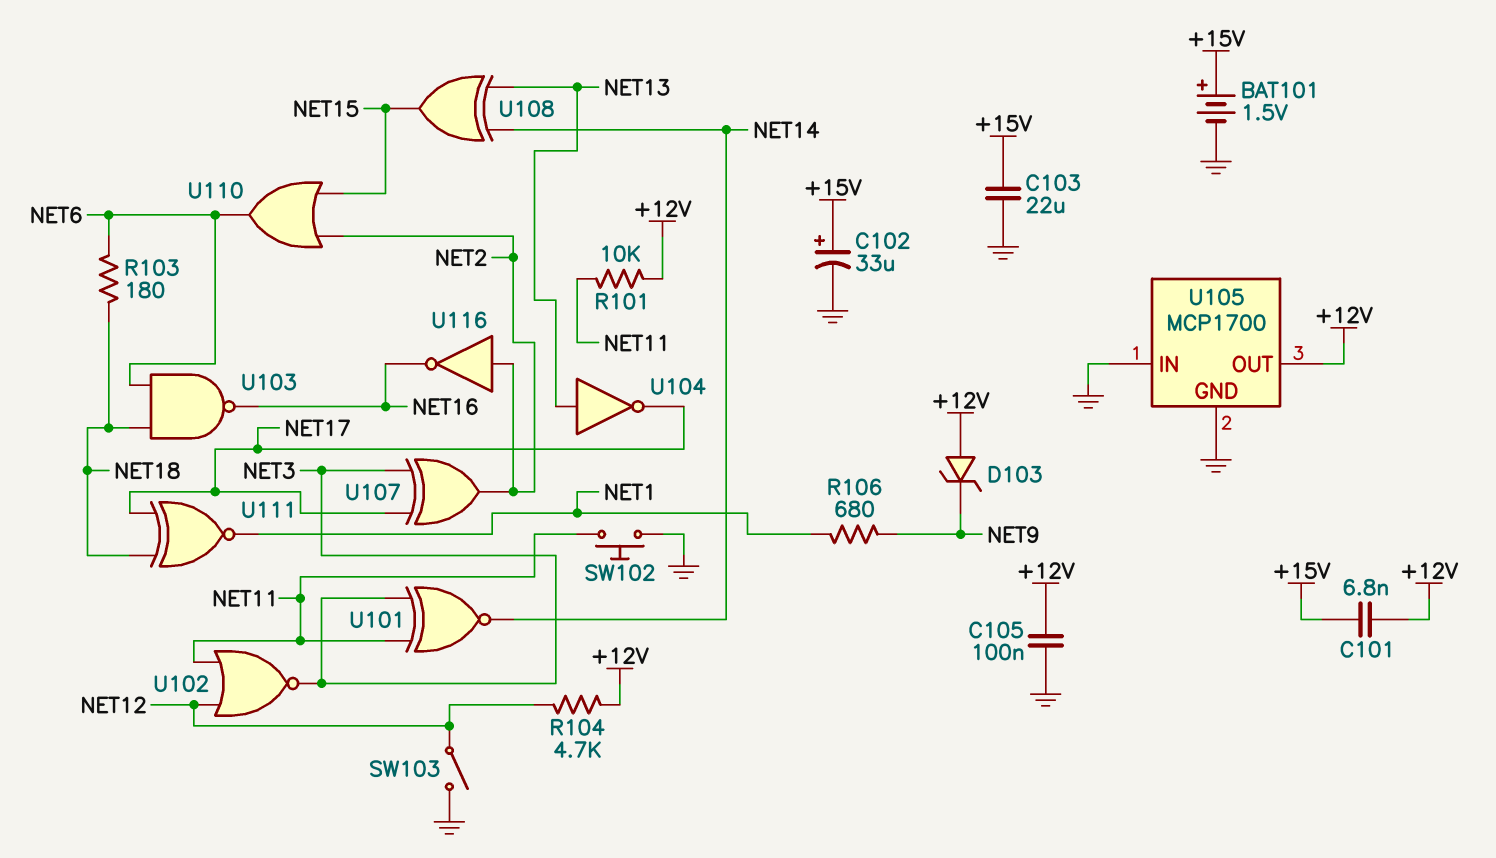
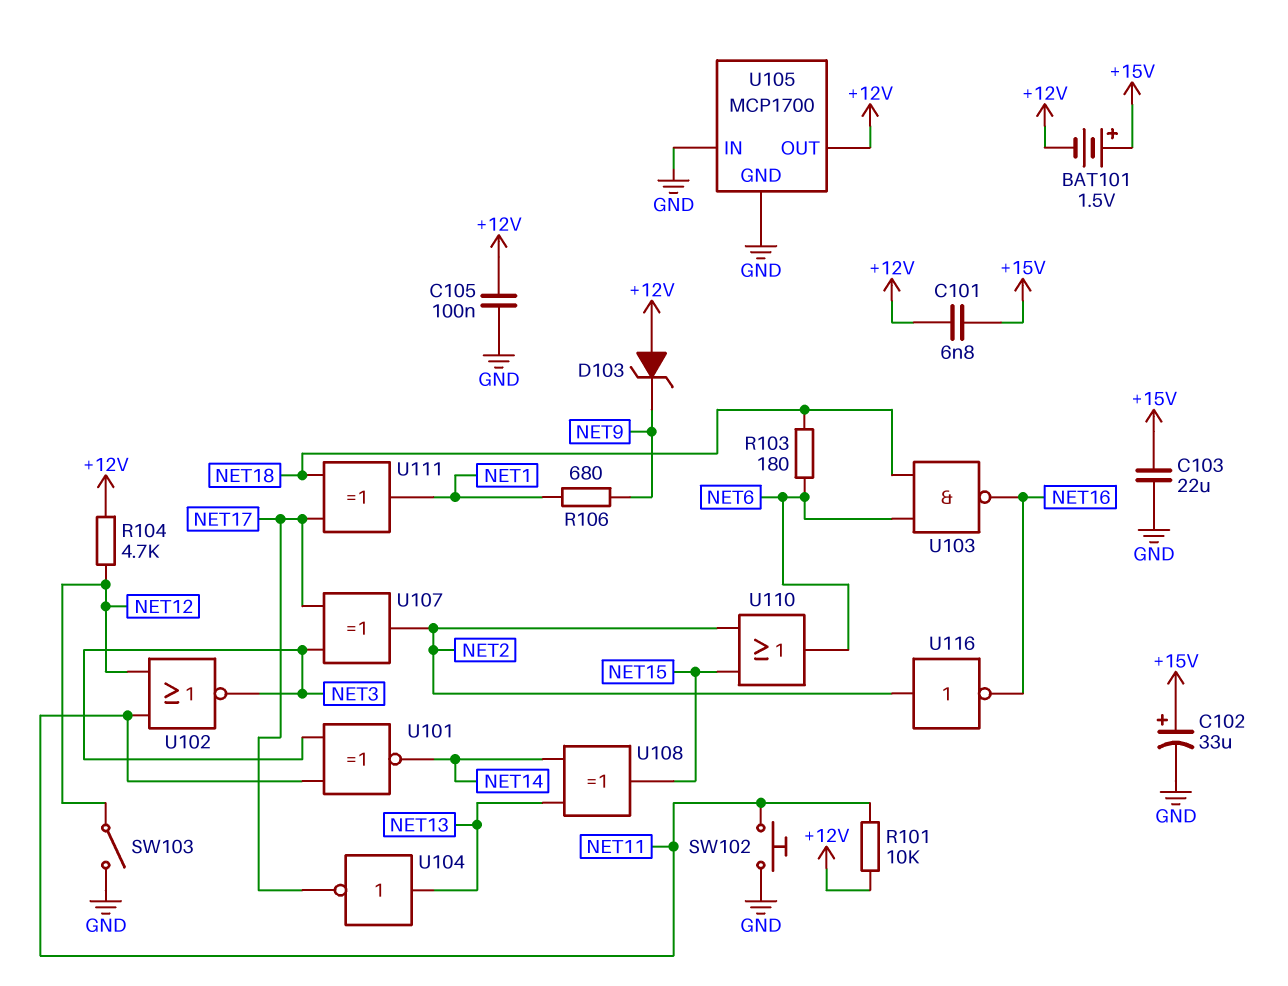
BAT101: 1.5V (plus +15V, minus GND) -> 1.5V (plus +15V, minus +12V)
U111: XNOR (in NET17, in NET18, out NET1) -> XOR (in NET17, in NET18, out NET1)

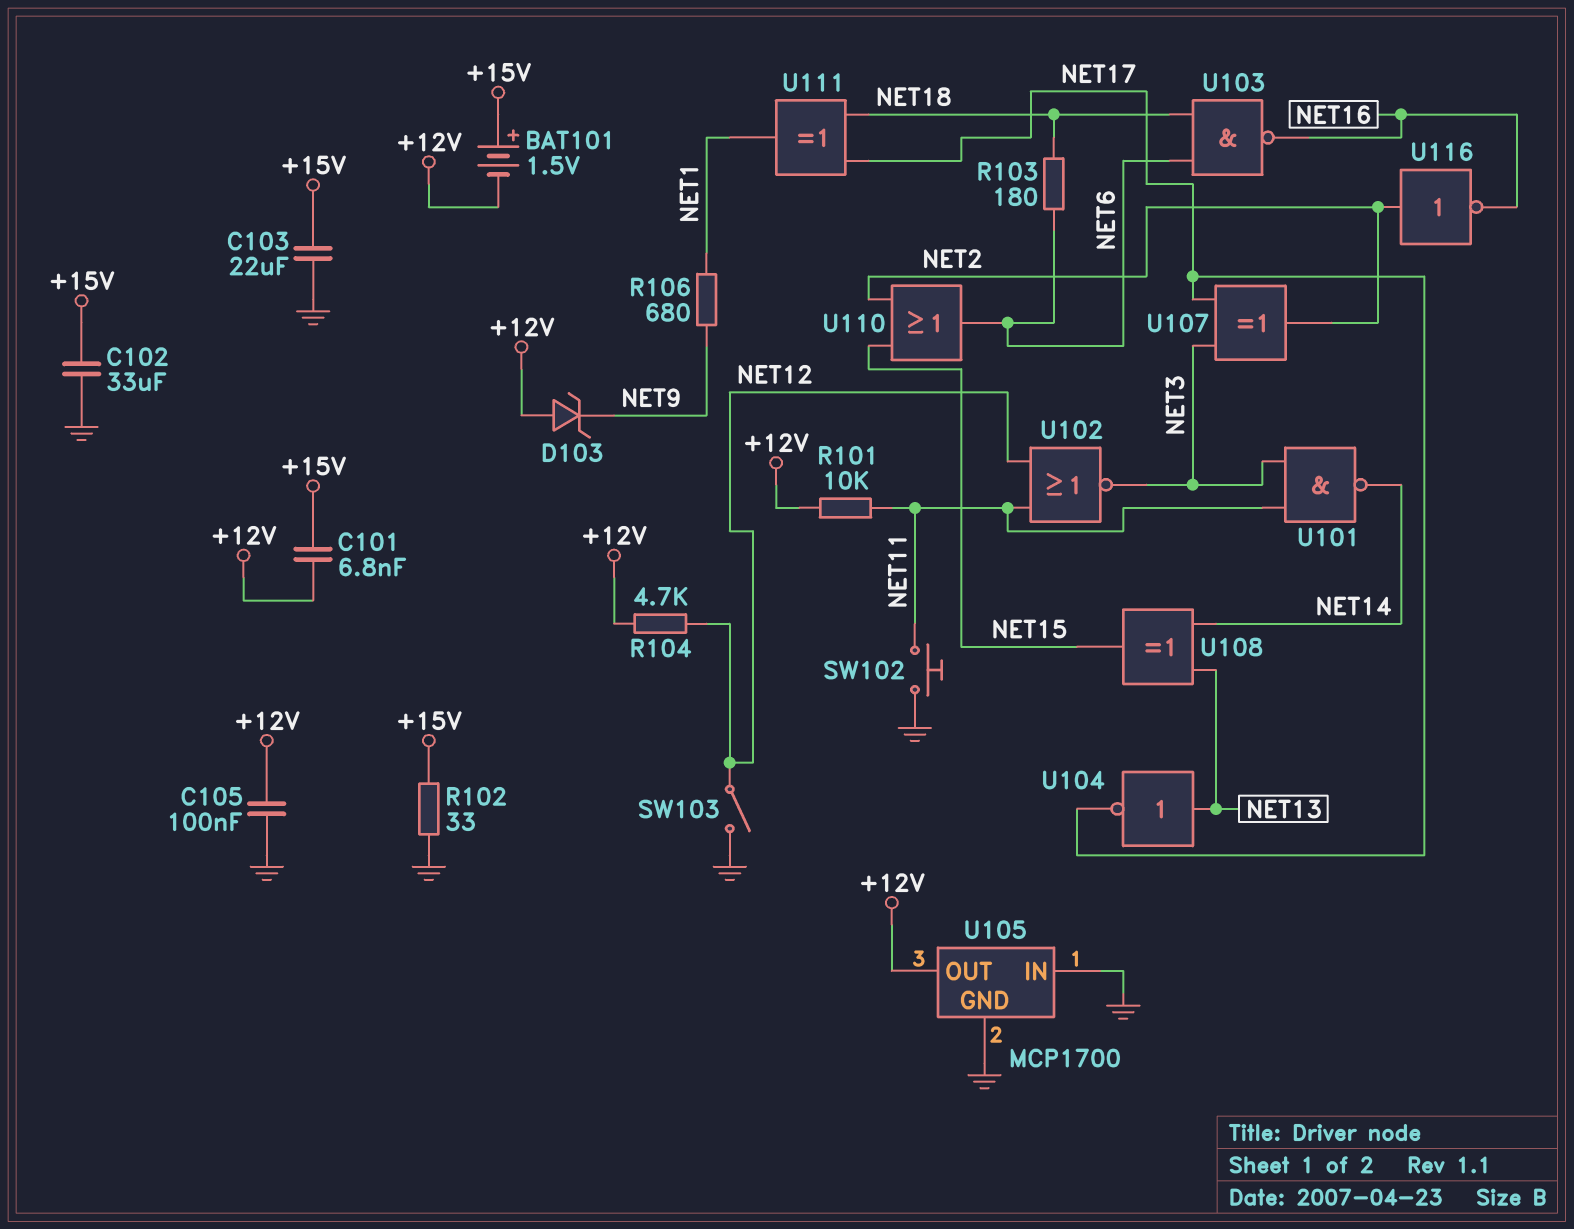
C102: 33uF (plus +15V, minus GND) -> 33uF (+15V, GND)
R102: none -> 33 (+15V, GND)
U101: XNOR (in NET3, in NET11, out NET14) -> NAND (in NET3, in NET11, out NET14)

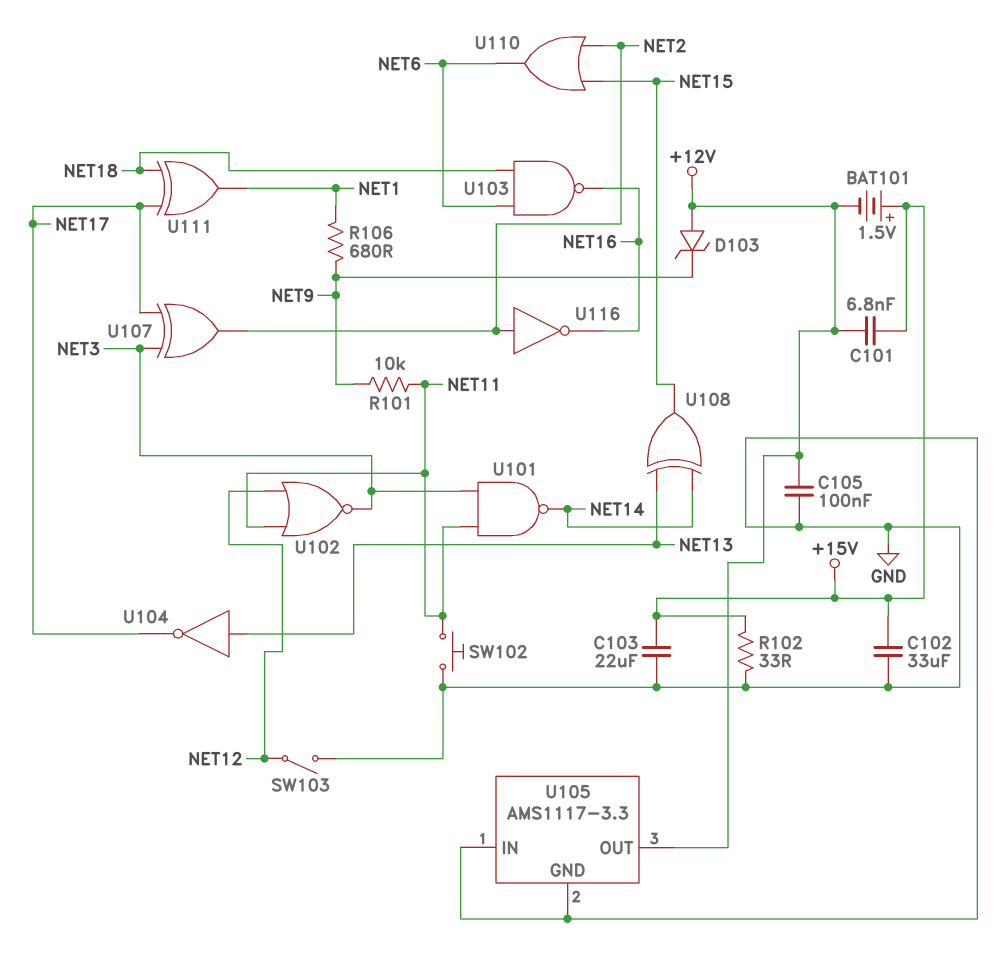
R101: 10k (+12V, NET11) -> 10k (NET9, NET11)
R103: 180 (NET6, NET18) -> none
R104: 4.7k (+12V, NET12) -> none
U105: MCP1700 -> AMS1117-3.3

